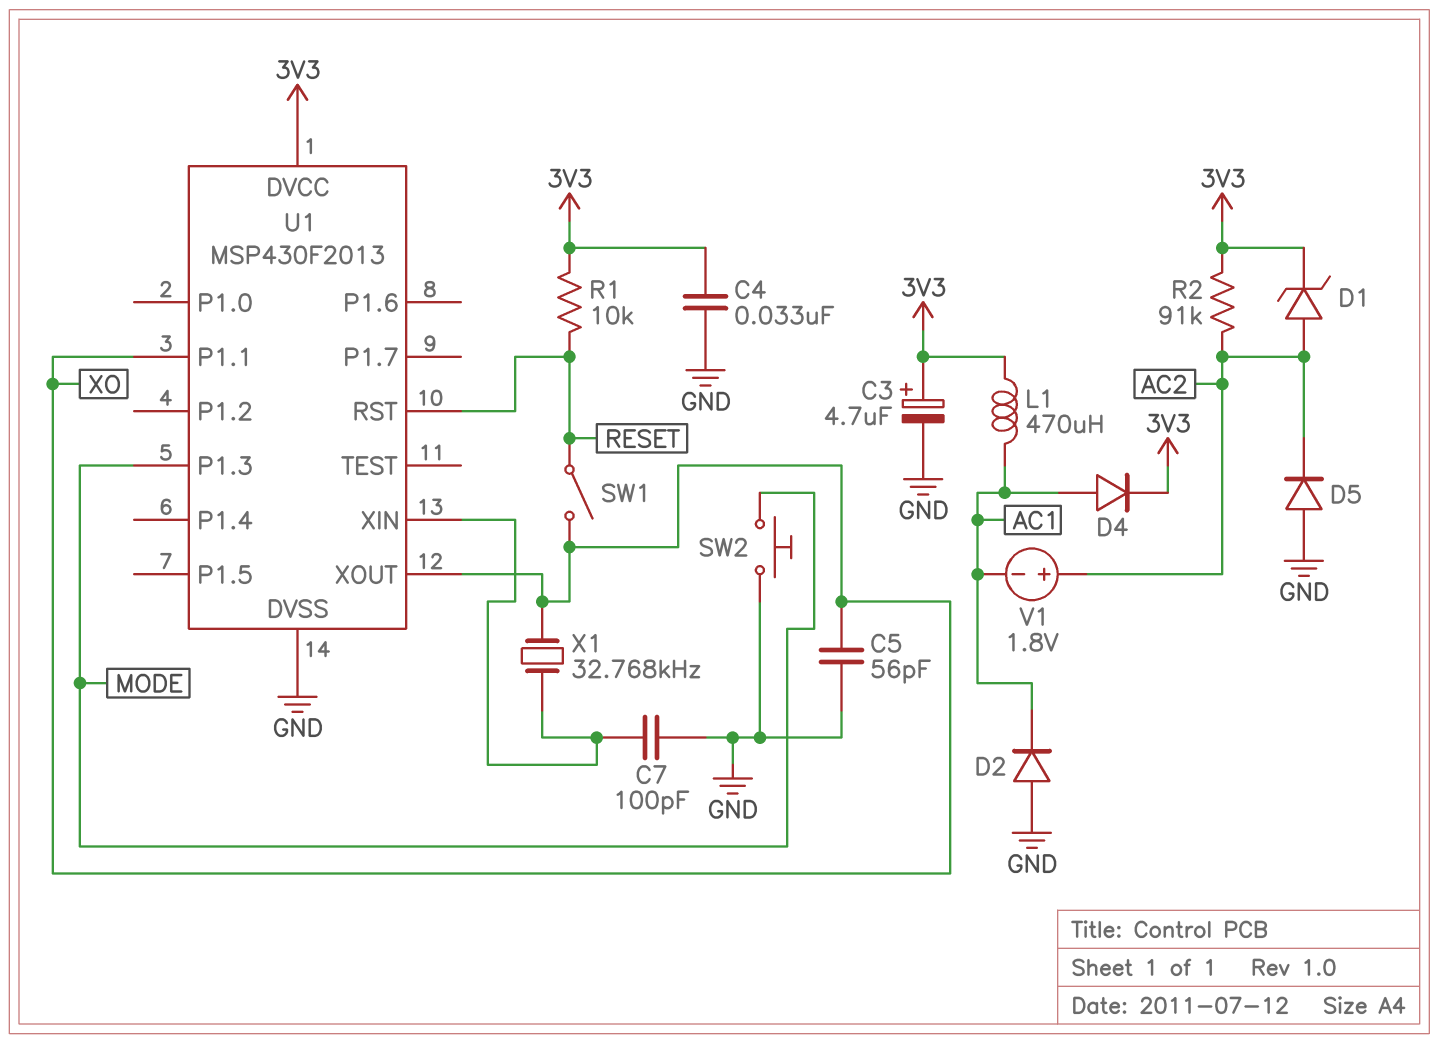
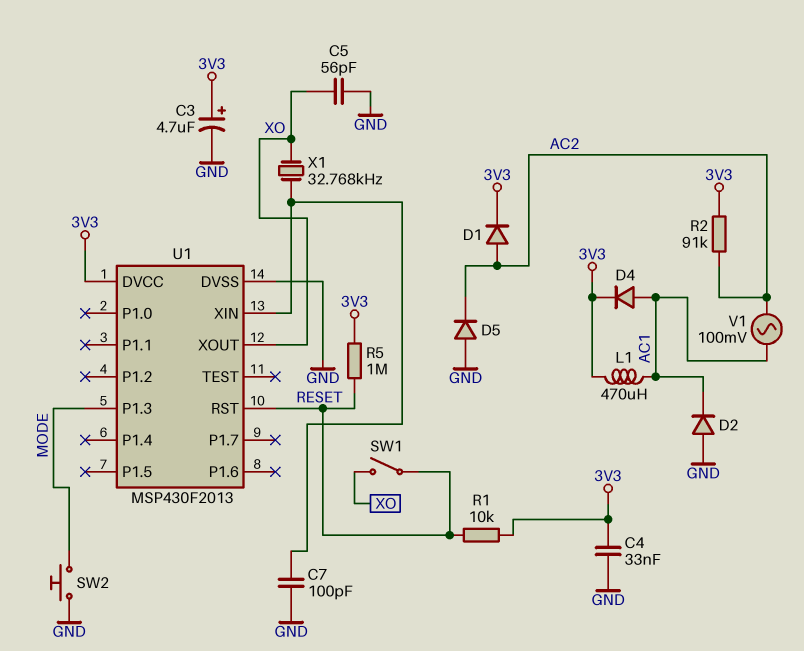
D1: zener (A AC2, K 3V3) -> diode (A AC2, K 3V3)
R5: none -> 1M (3V3, RESET)
U1 pin P1.1: XO -> none
V1: 1.8V (plus AC2, minus AC1) -> AC 100mV (AC1, AC2)

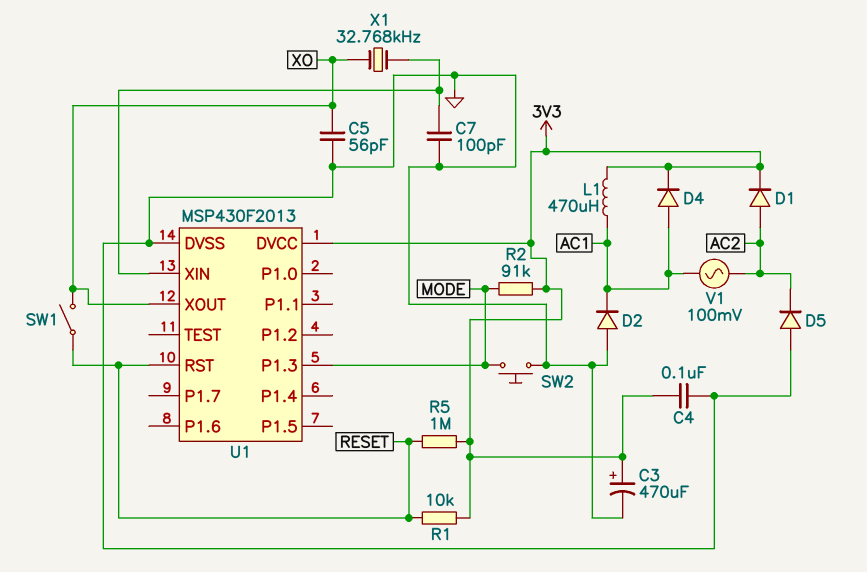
C3: 4.7uF (plus 3V3, minus GND) -> 470uF (plus 3V3, minus GND)
C4: 33nF (3V3, GND) -> 100nF (3V3, GND)
R2: 91k (3V3, AC2) -> 91k (3V3, MODE)

